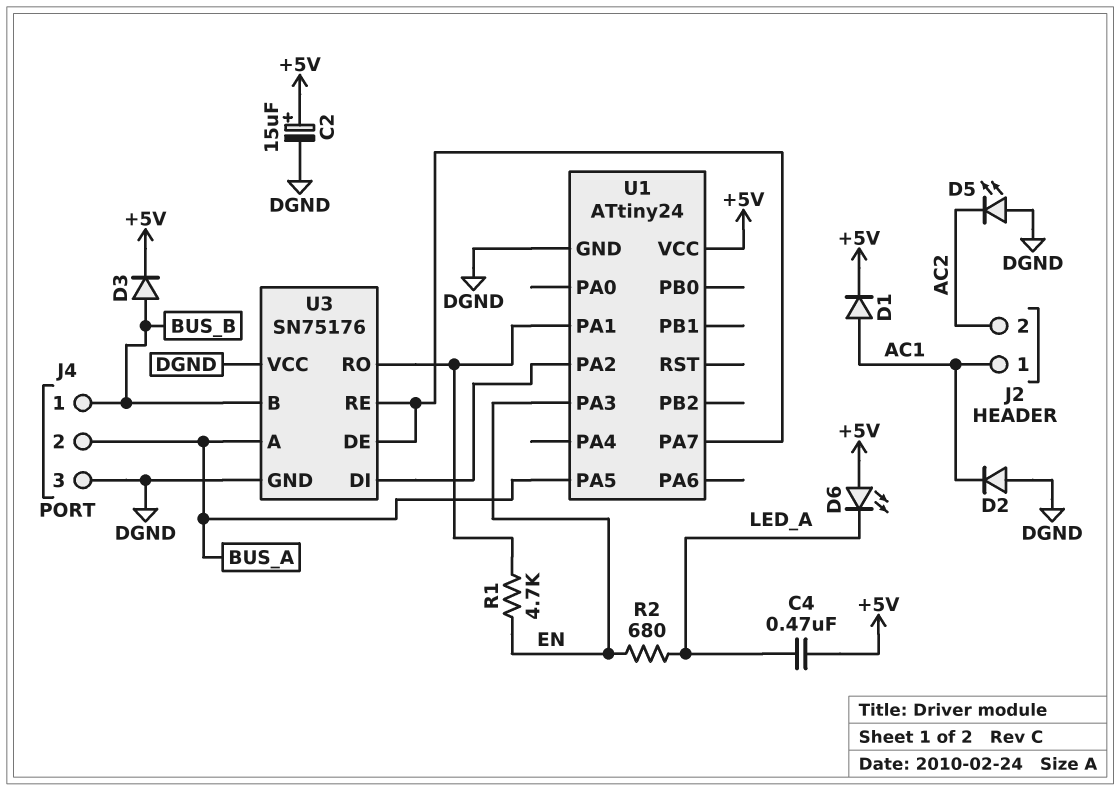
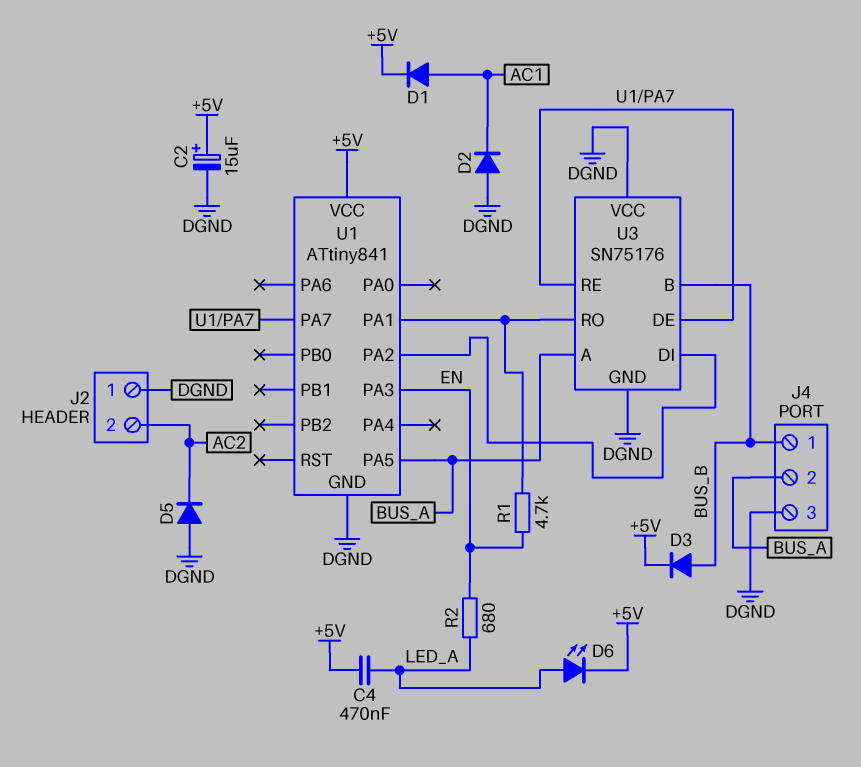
D5: LED (A DGND, K AC2) -> diode (A DGND, K AC2)
D6: LED (A +5V, K LED_A) -> LED (A LED_A, K +5V)
J2 pin 1: AC1 -> DGND
U1: ATtiny24 -> ATtiny841

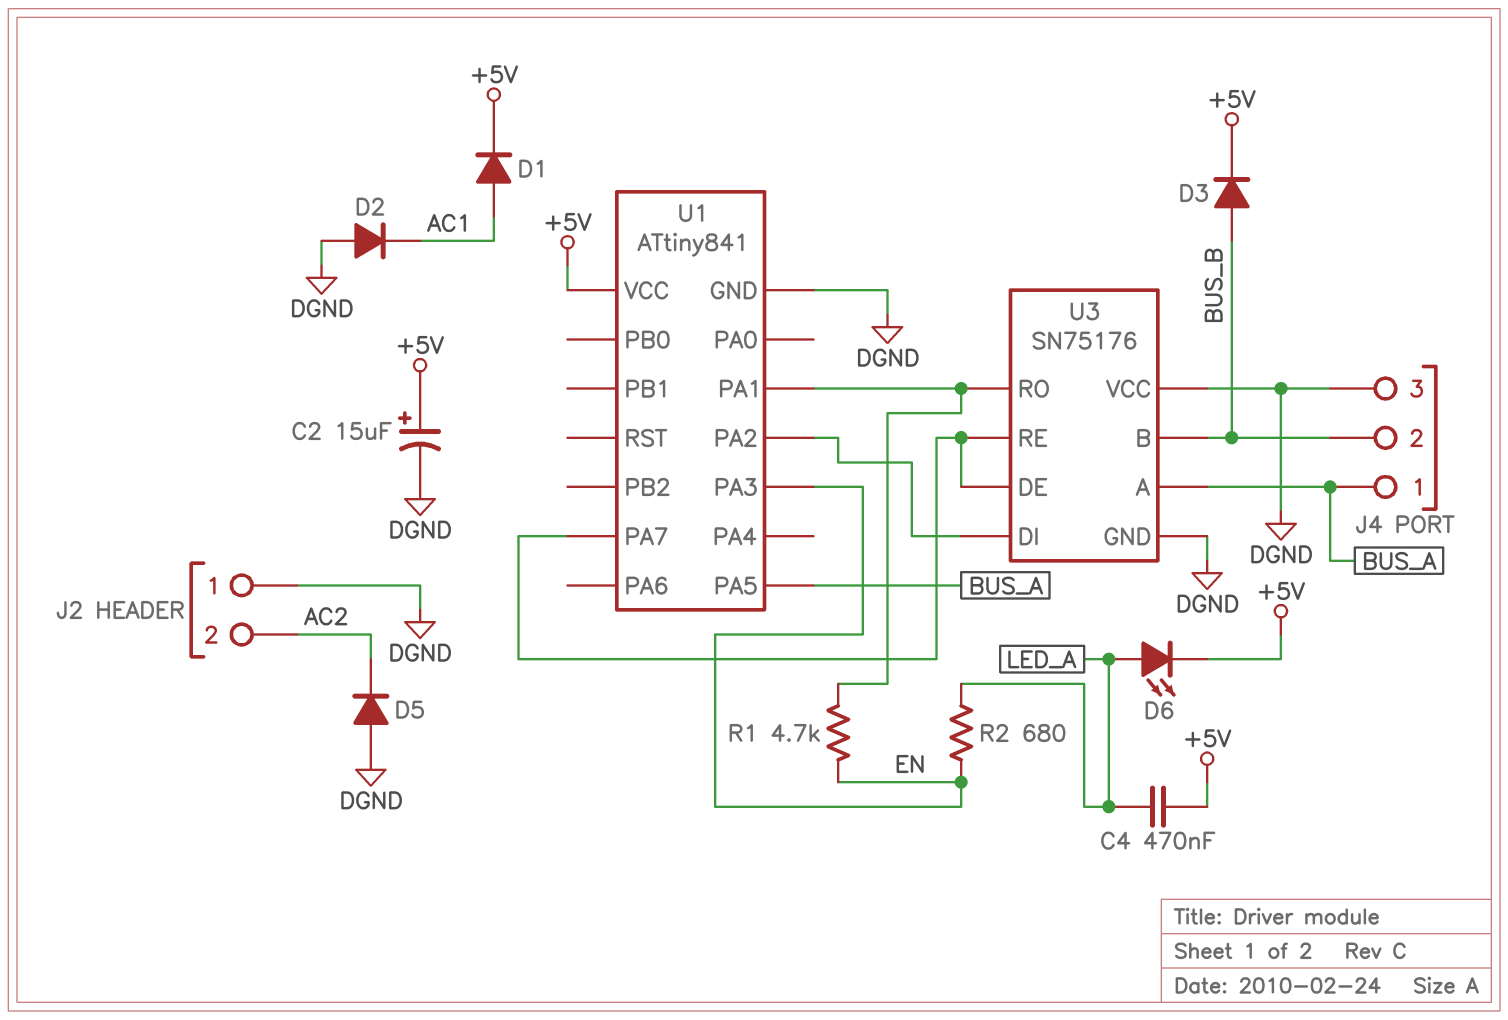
J4 pin 1: BUS_B -> BUS_A
J4 pin 2: BUS_A -> BUS_B

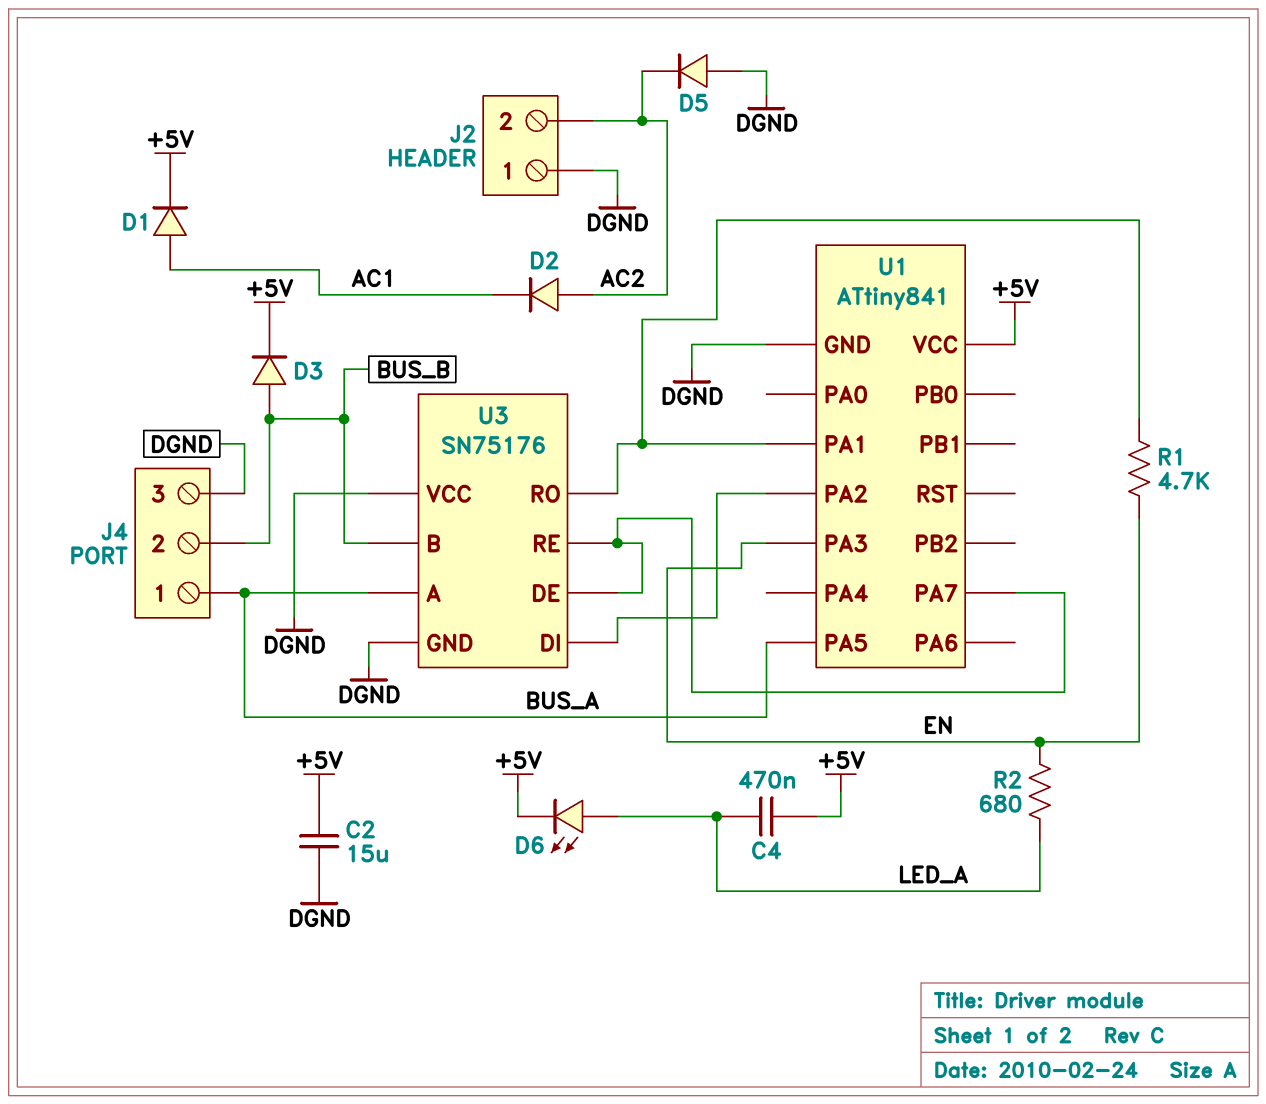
C2: 15uF (plus +5V, minus DGND) -> 15uF (+5V, DGND)
D2: diode (A DGND, K AC1) -> diode (A AC2, K AC1)

